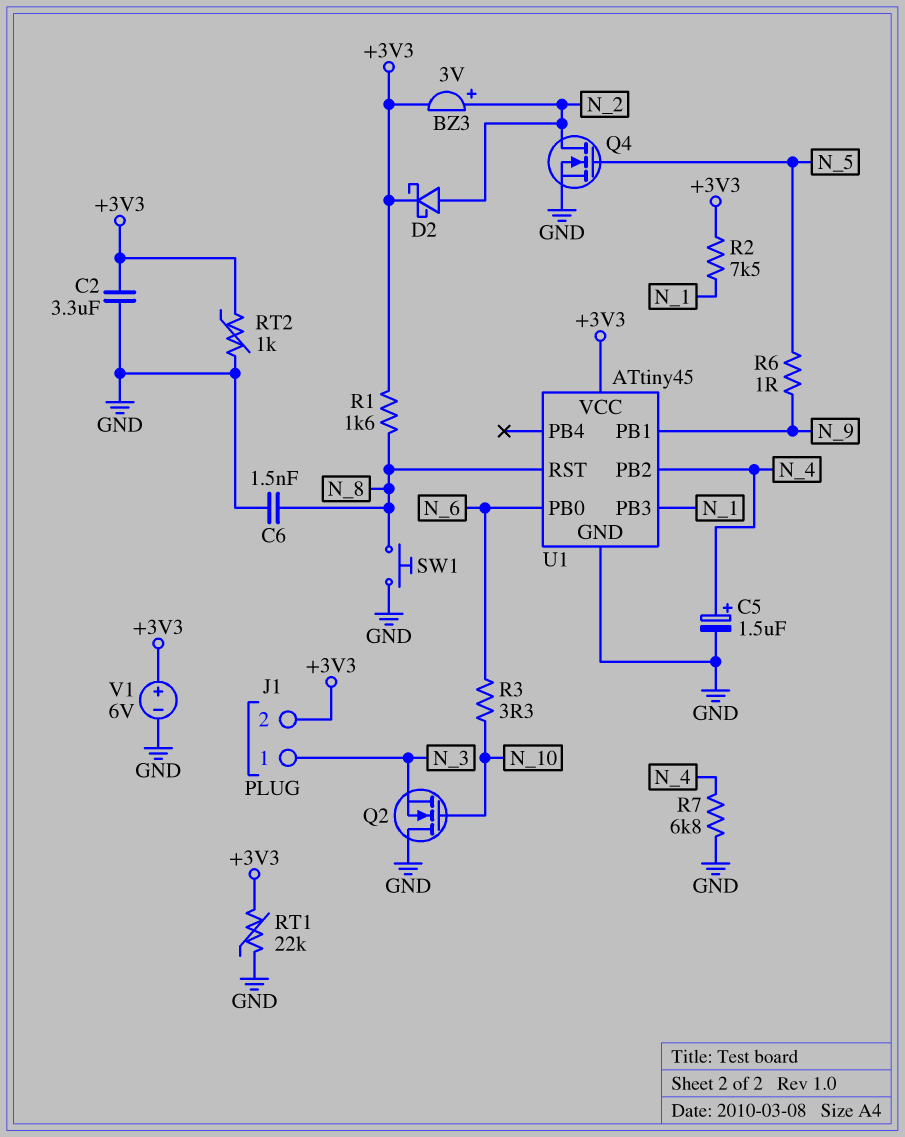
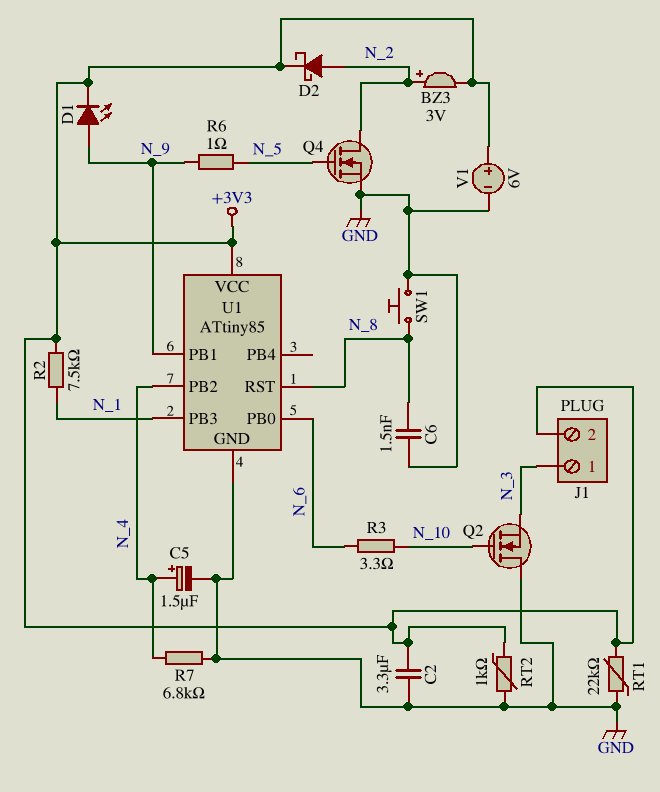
D1: none -> LED (A N_9, K +3V3)
R1: 1.6k (+3V3, N_8) -> none
U1: ATtiny45 -> ATtiny85

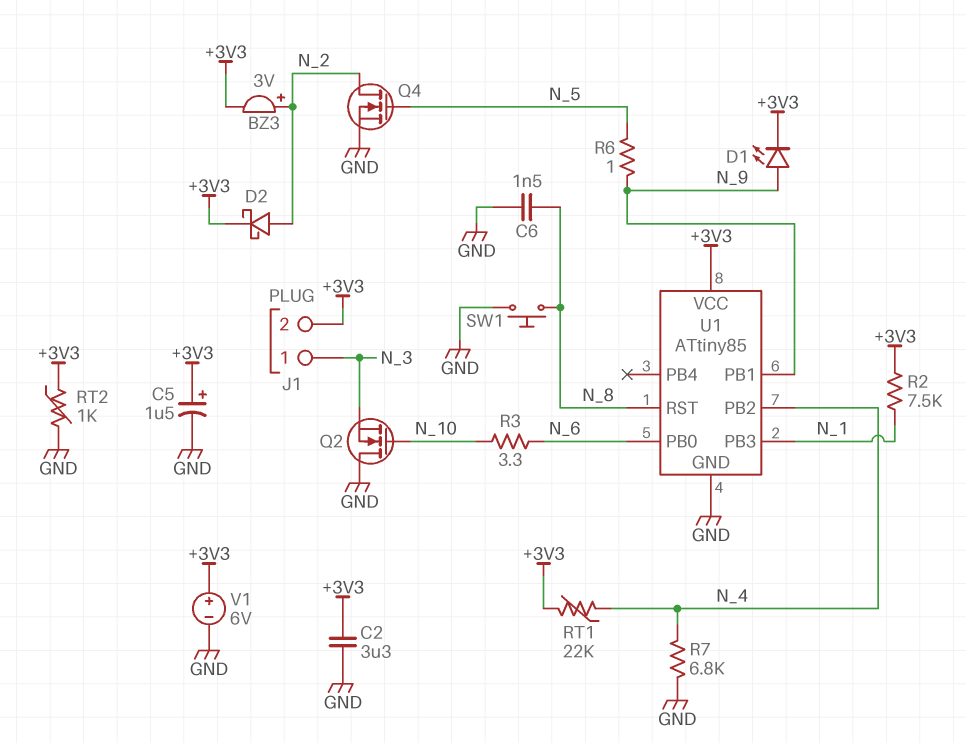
C5: 1.5uF (plus N_4, minus GND) -> 1.5uF (plus +3V3, minus GND)
RT1: 22k (+3V3, GND) -> 22k (+3V3, N_4)

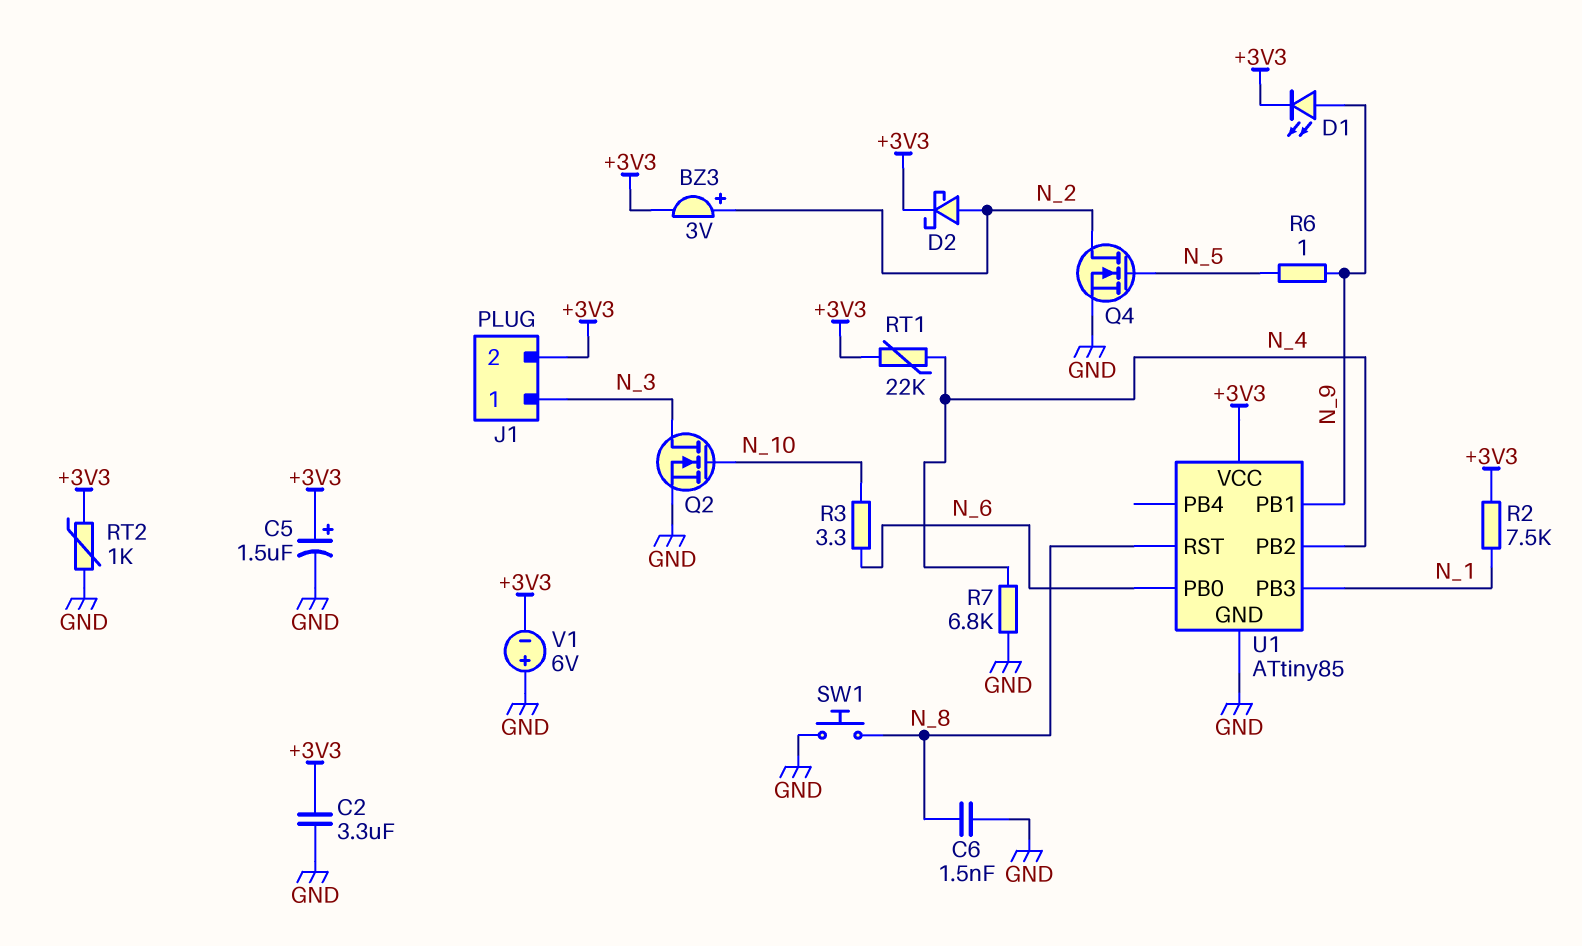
Q2: NMOS (G N_10, D GND, S N_3) -> NMOS (G N_10, D N_3, S GND)
V1: 6V (plus +3V3, minus GND) -> 6V (plus GND, minus +3V3)

